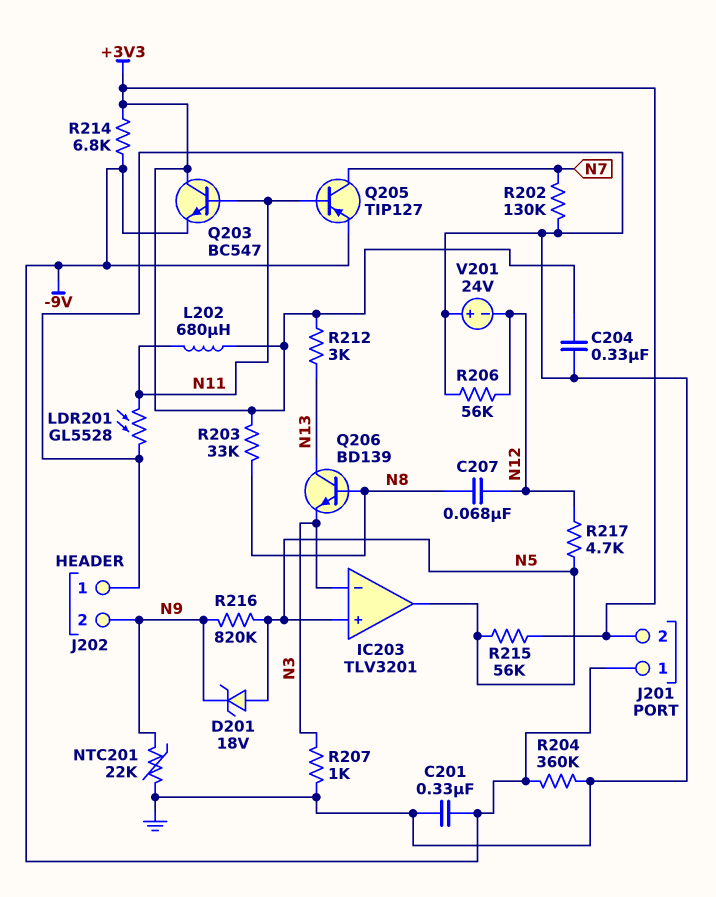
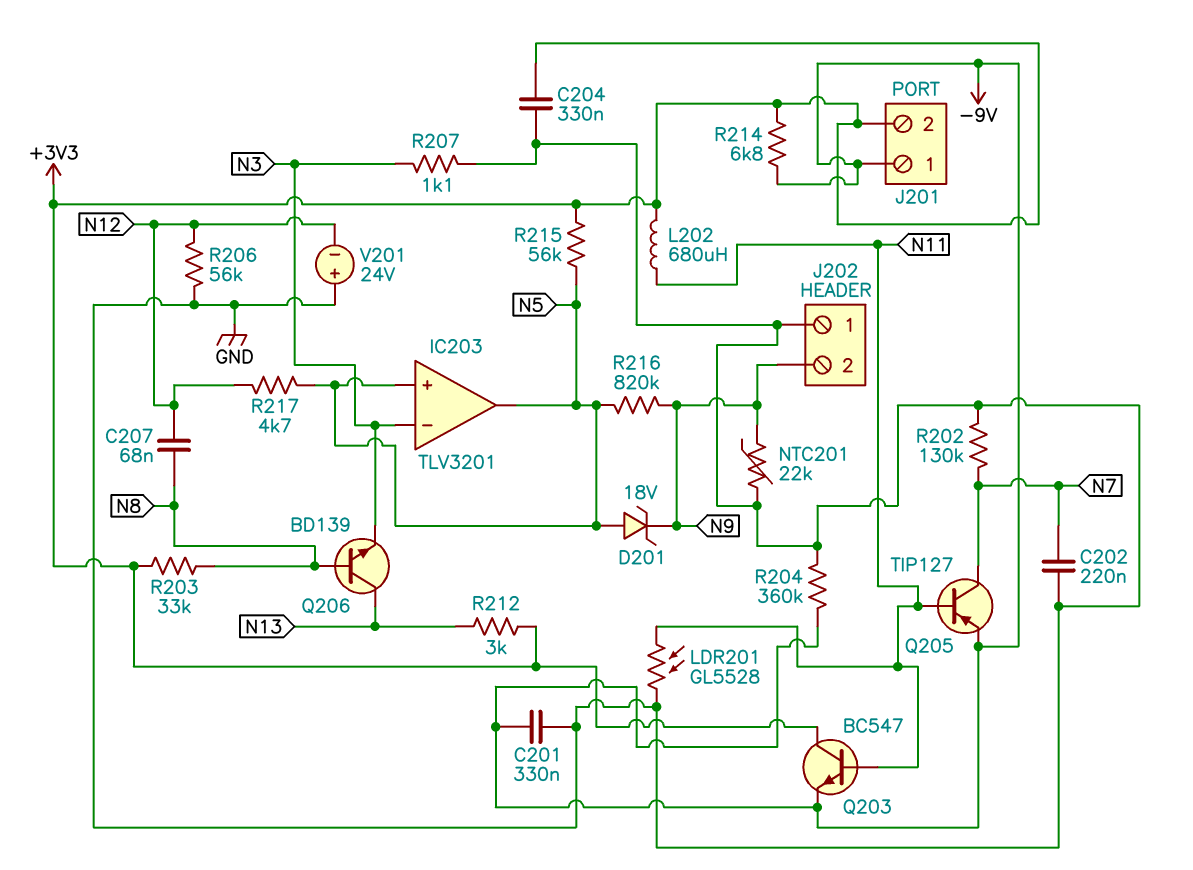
C202: none -> 220nF (GND, N7)
R207: 1k (GND, N3) -> 1.1k (GND, N3)

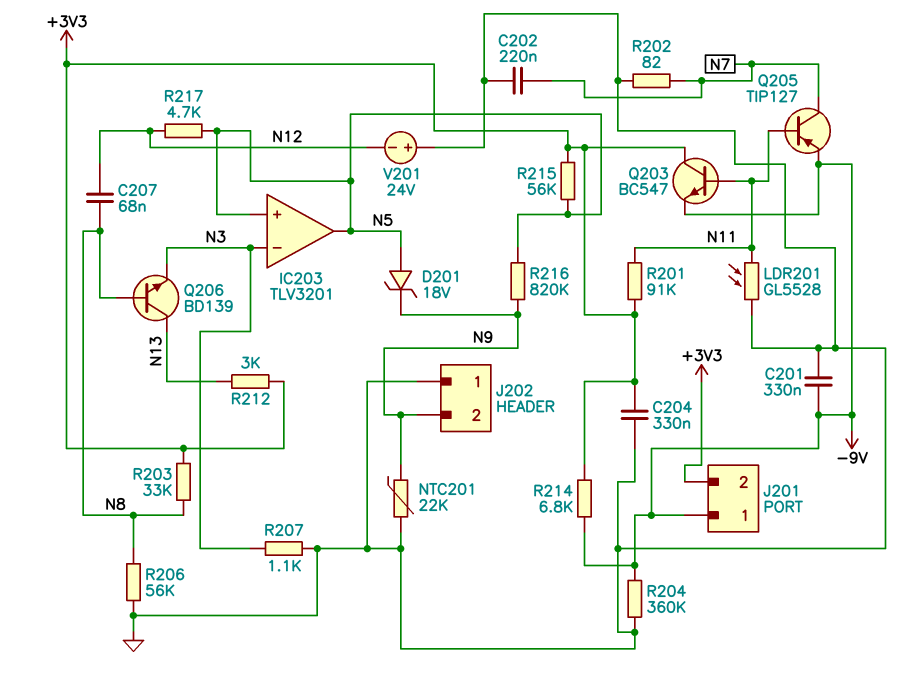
L202: 680uH (+3V3, N11) -> none
R201: none -> 91k (+3V3, N11)
R202: 130k (GND, N7) -> 82 (GND, N7)
R206: 56k (GND, N12) -> 56k (GND, N8)

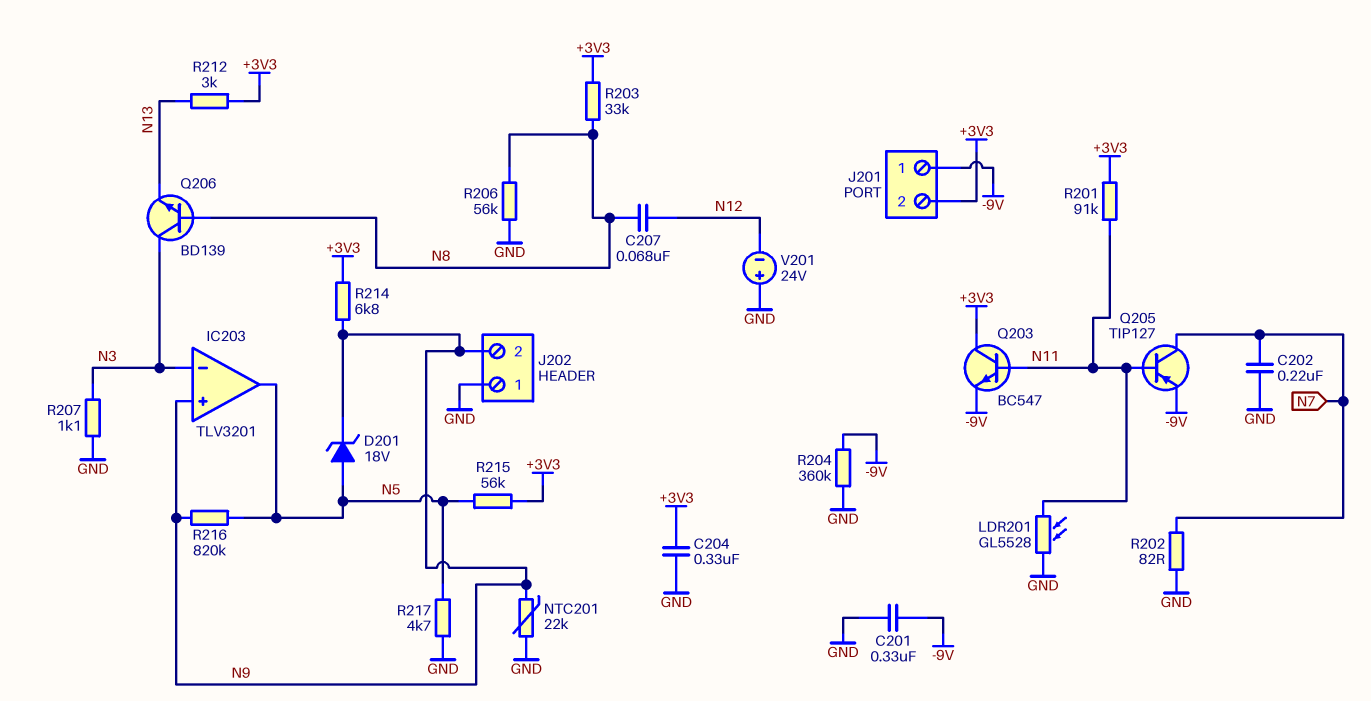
IC203 pin in+: N5 -> N9
Q206: NPN BD139 (B N8, C N13, E N3) -> NPN BD139 (B N8, C N3, E N13)
R214: 6.8k (+3V3, -9V) -> 6.8k (+3V3, N9)
R217: 4.7k (N5, N12) -> 4.7k (GND, N5)

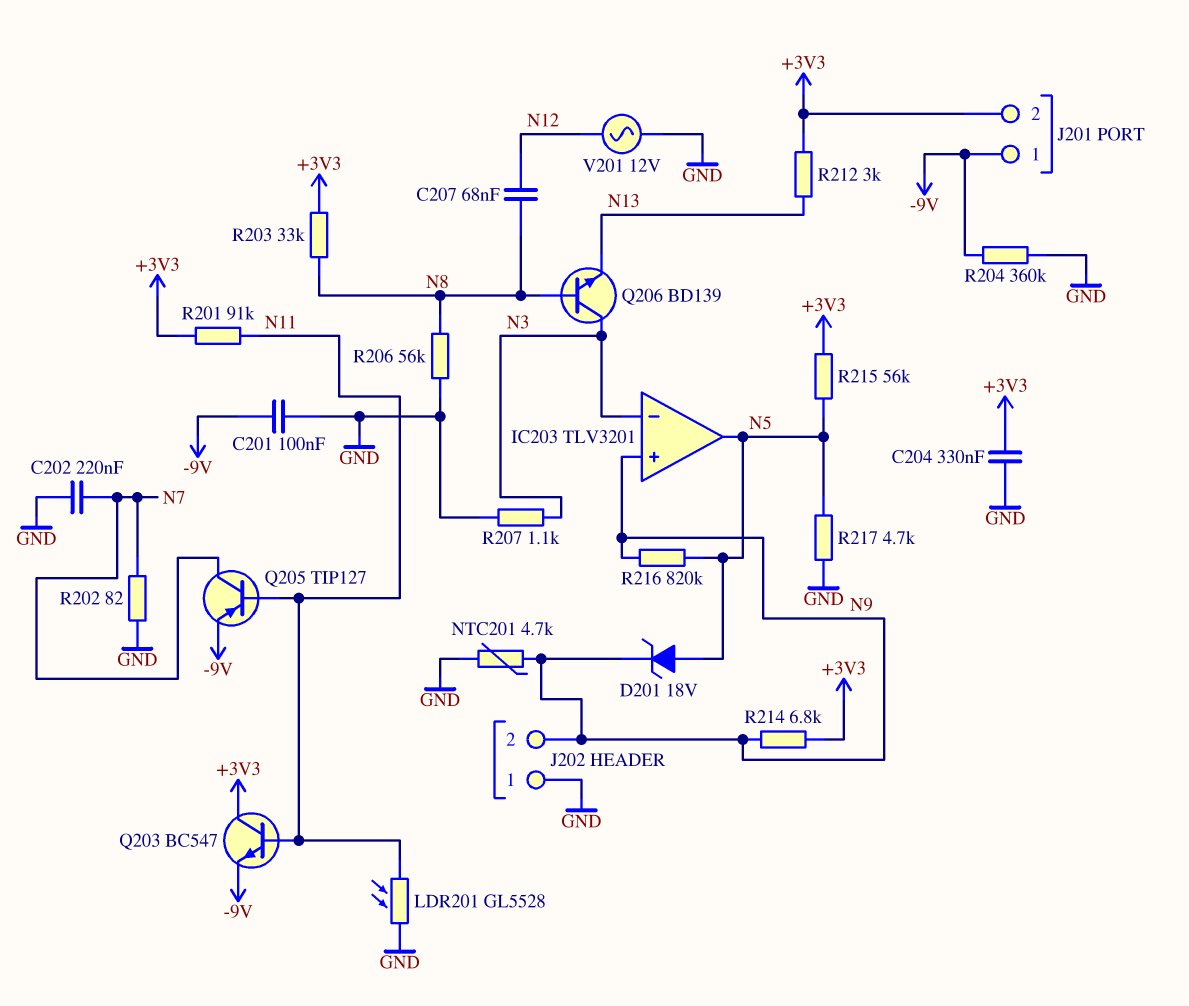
C201: 330nF (-9V, GND) -> 100nF (-9V, GND)
NTC201: 22k (GND, N9) -> 4.7k (GND, N9)
V201: 24V (plus GND, minus N12) -> AC 12V (GND, N12)

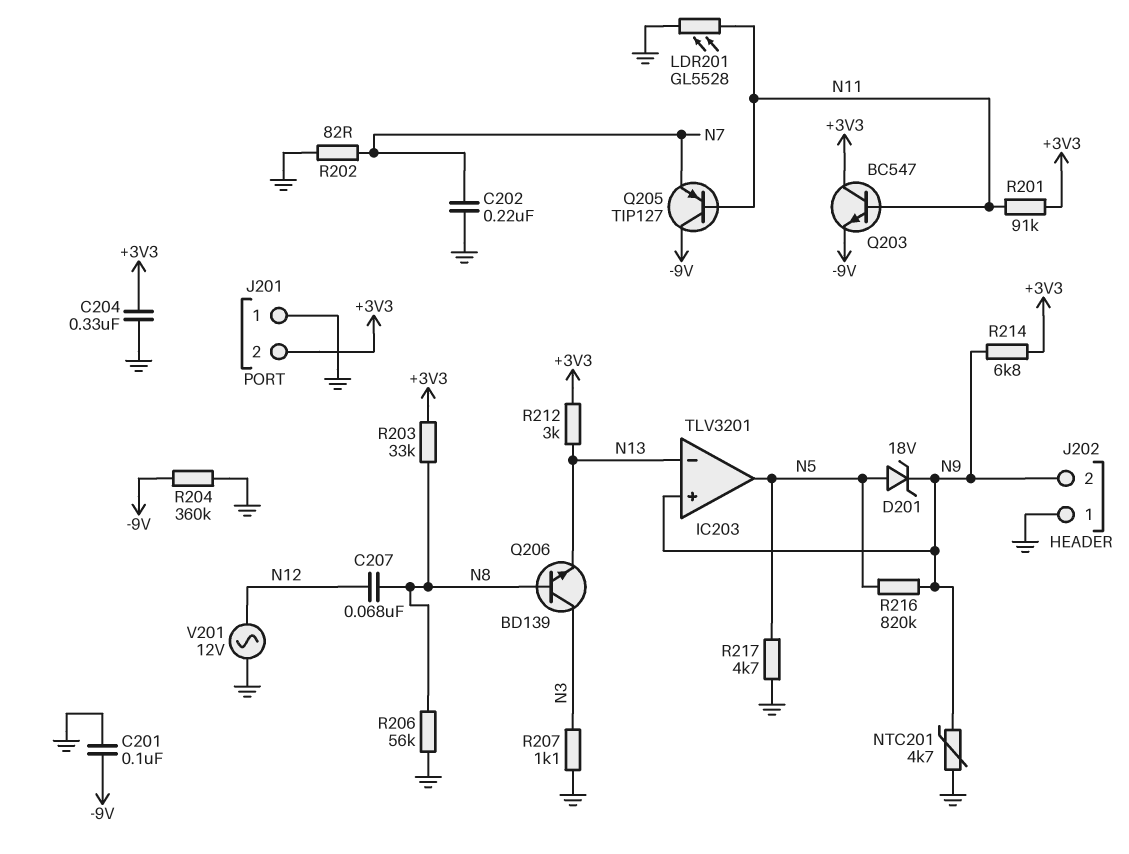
IC203 pin in-: N3 -> N13
J201 pin 1: -9V -> GND
Q205: PNP TIP127 (B N11, C N7, E -9V) -> PNP TIP127 (B N11, C -9V, E N7)
R215: 56k (+3V3, N5) -> none

